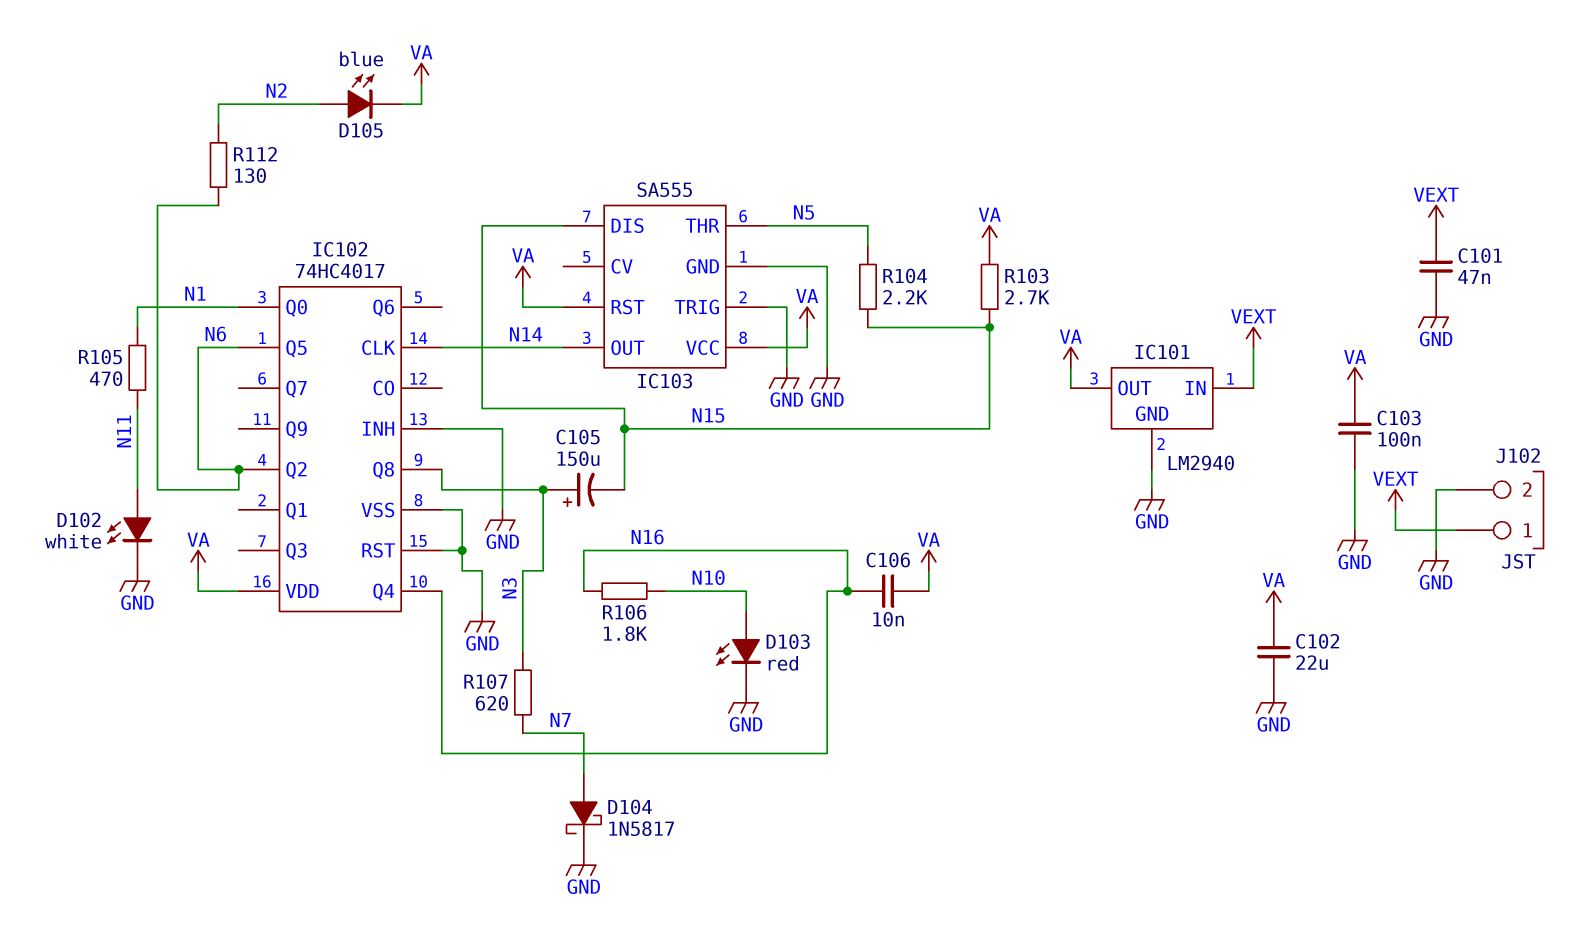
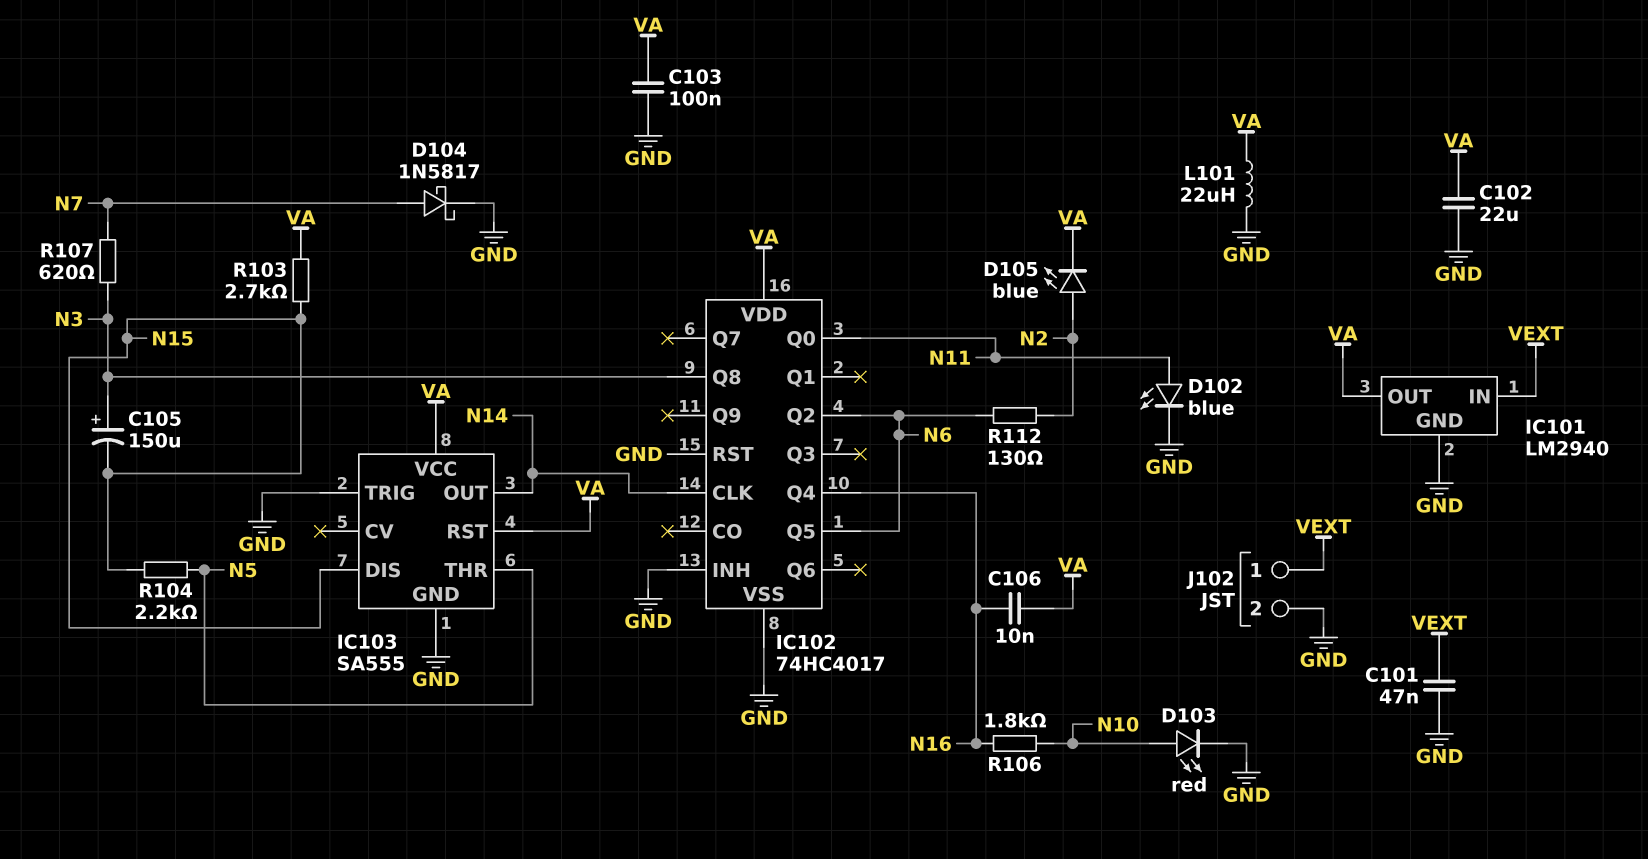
D102: LED white (A N11, K GND) -> LED blue (A N11, K GND)
IC102 pin Q0: N1 -> N11
L101: none -> 22uH (GND, VA)
R105: 470 (N1, N11) -> none

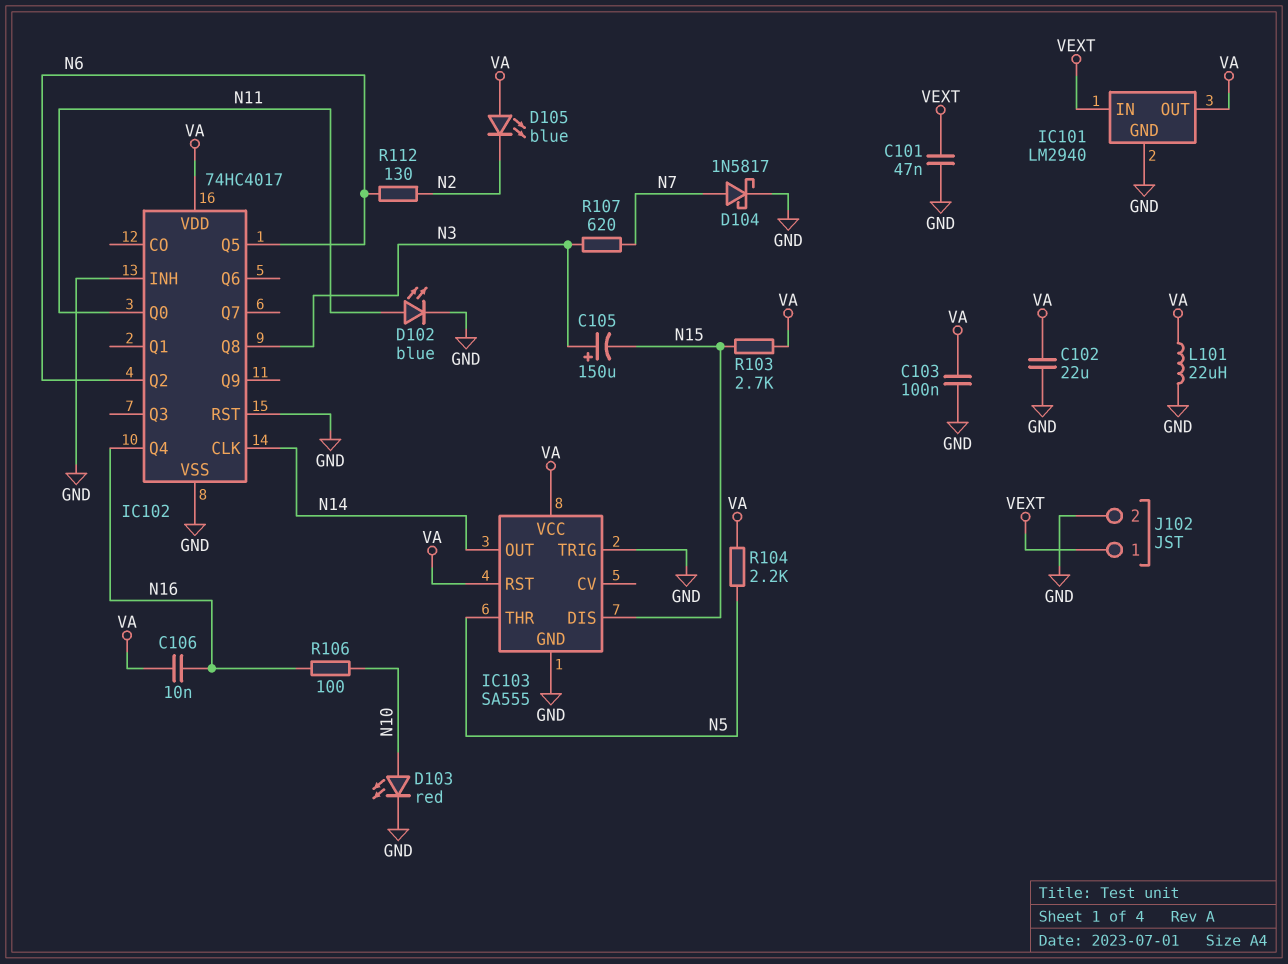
D105: LED blue (A N2, K VA) -> LED blue (A VA, K N2)
R104: 2.2k (N5, N15) -> 2.2k (N5, VA)
R106: 1.8k (N10, N16) -> 100 (N10, N16)

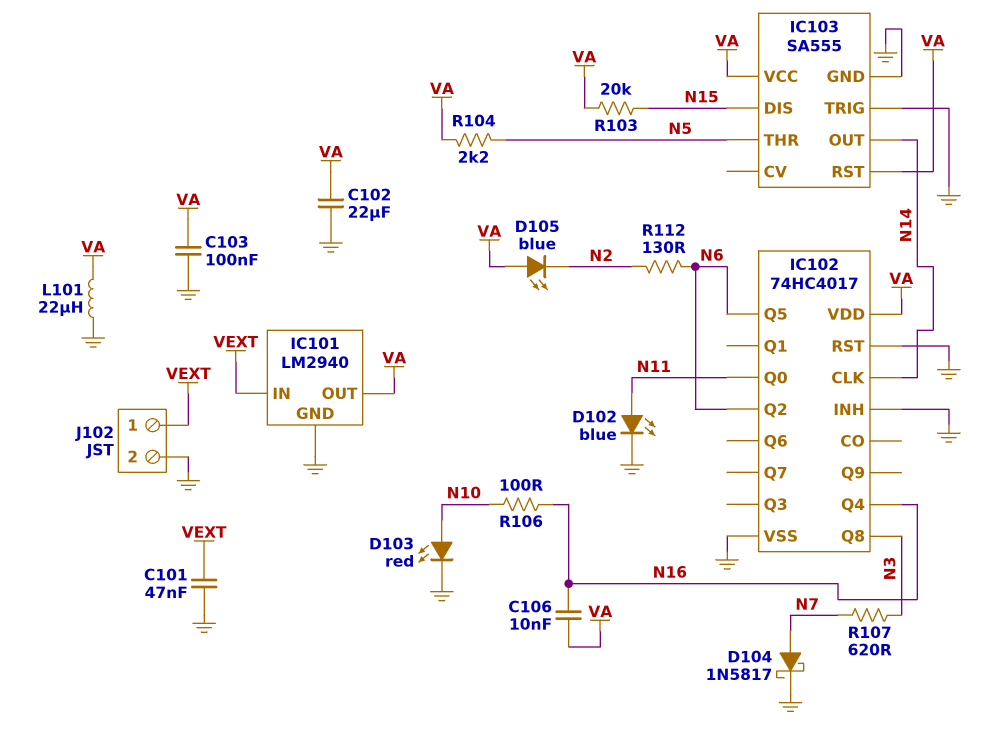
C105: 150uF (plus N3, minus N15) -> none
R103: 2.7k (N15, VA) -> 20k (N15, VA)

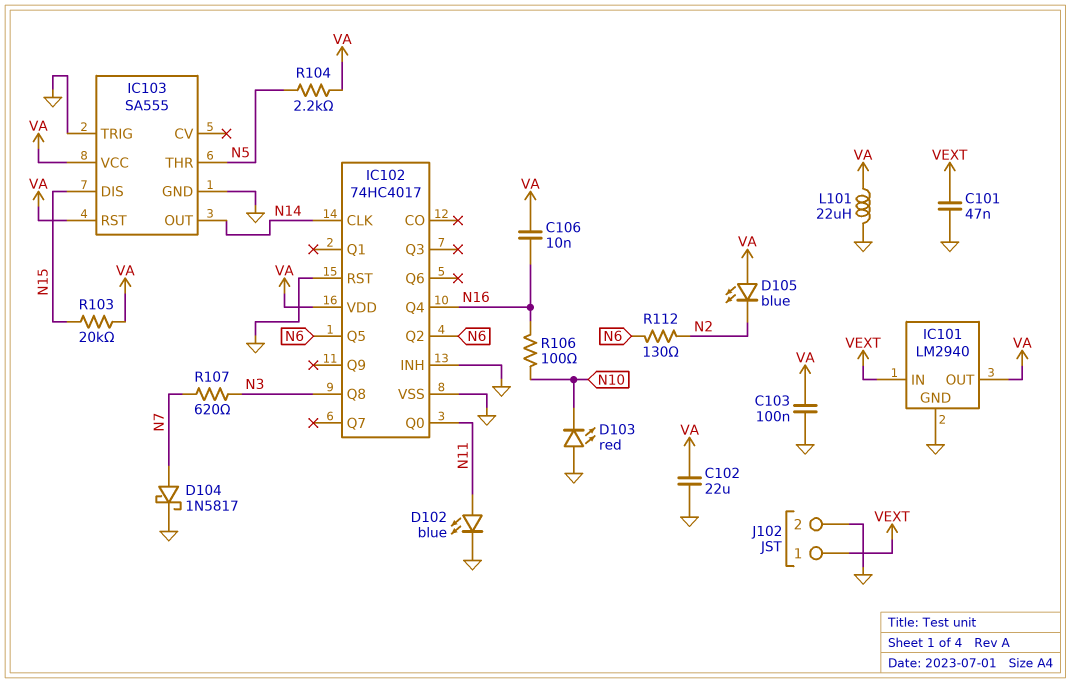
D103: LED red (A N10, K GND) -> LED red (A GND, K N10)

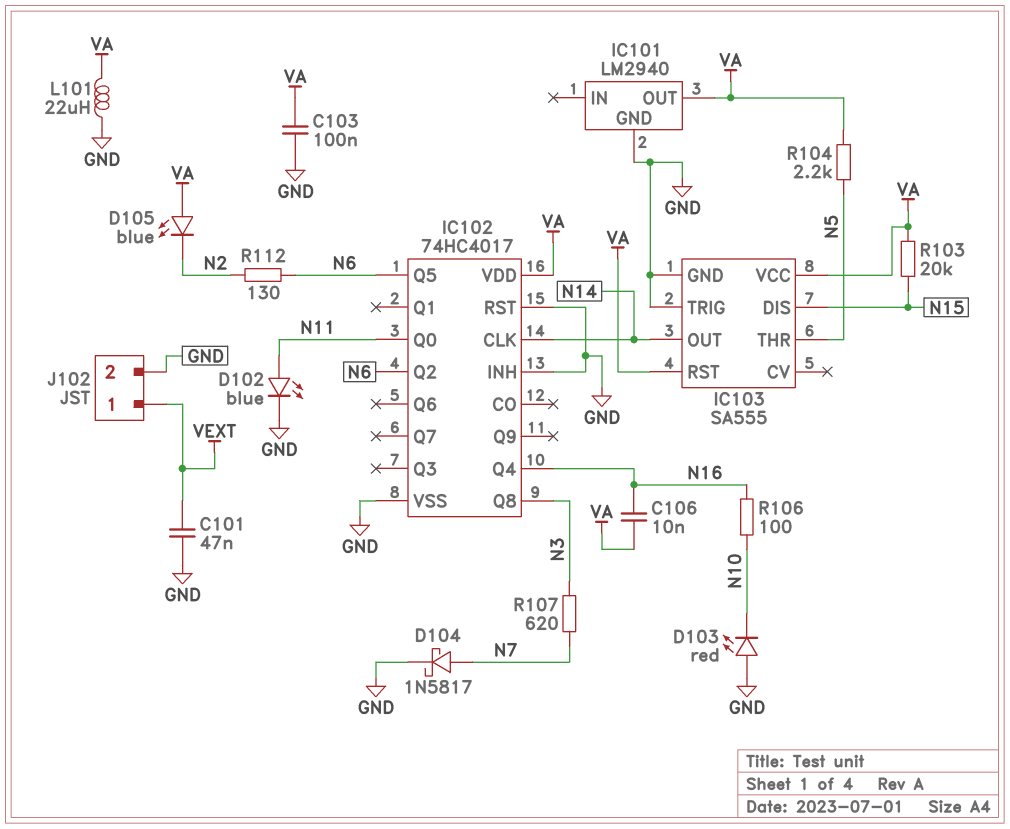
C102: 22uF (GND, VA) -> none
IC101 pin IN: VEXT -> none

